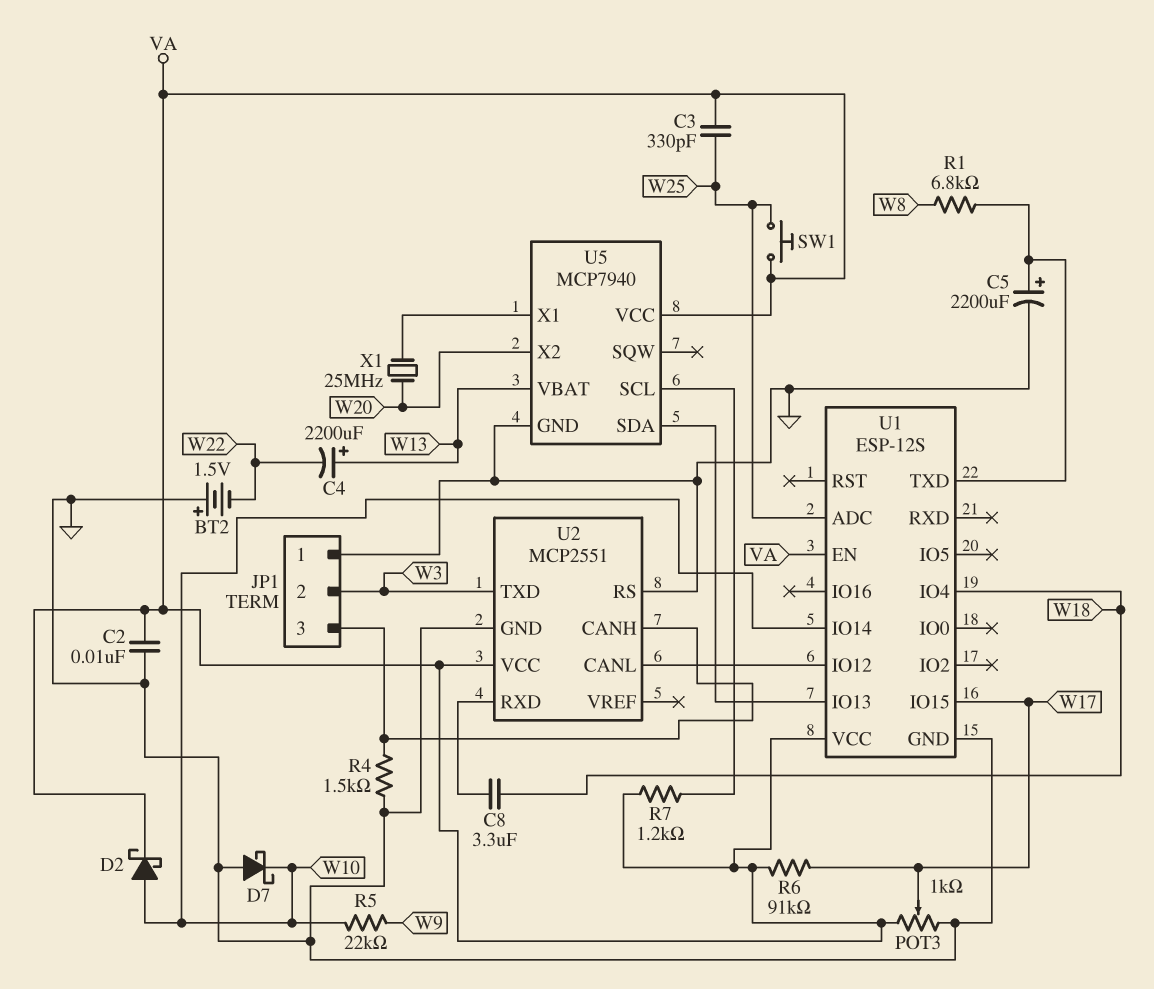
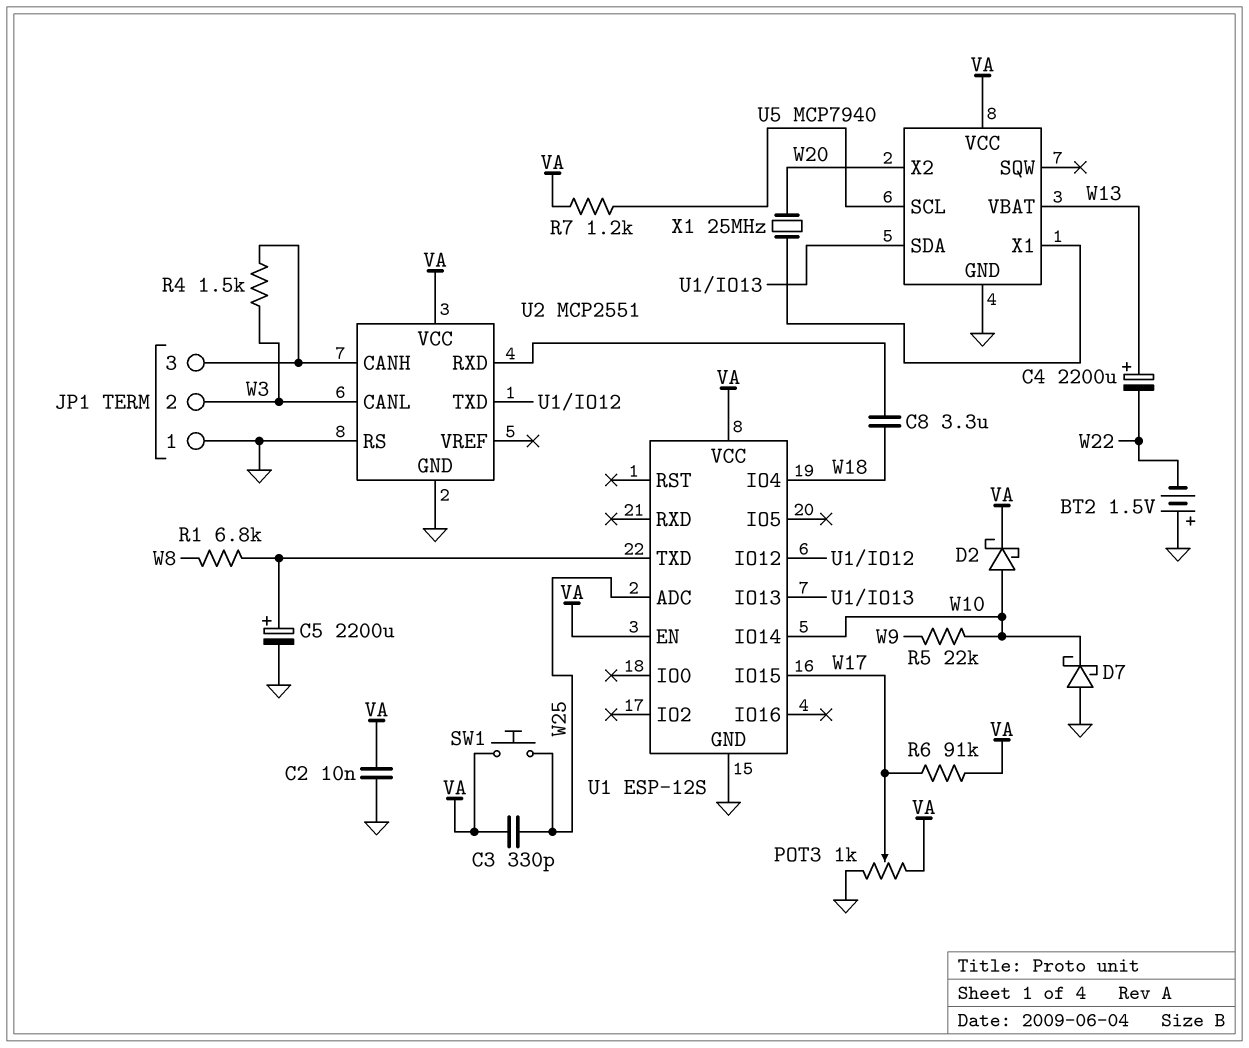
R4: 1.5k (GND, JP1/3) -> 1.5k (JP1/3, W3)
U2 pin CANL: U1/IO12 -> W3
U2 pin TXD: W3 -> U1/IO12

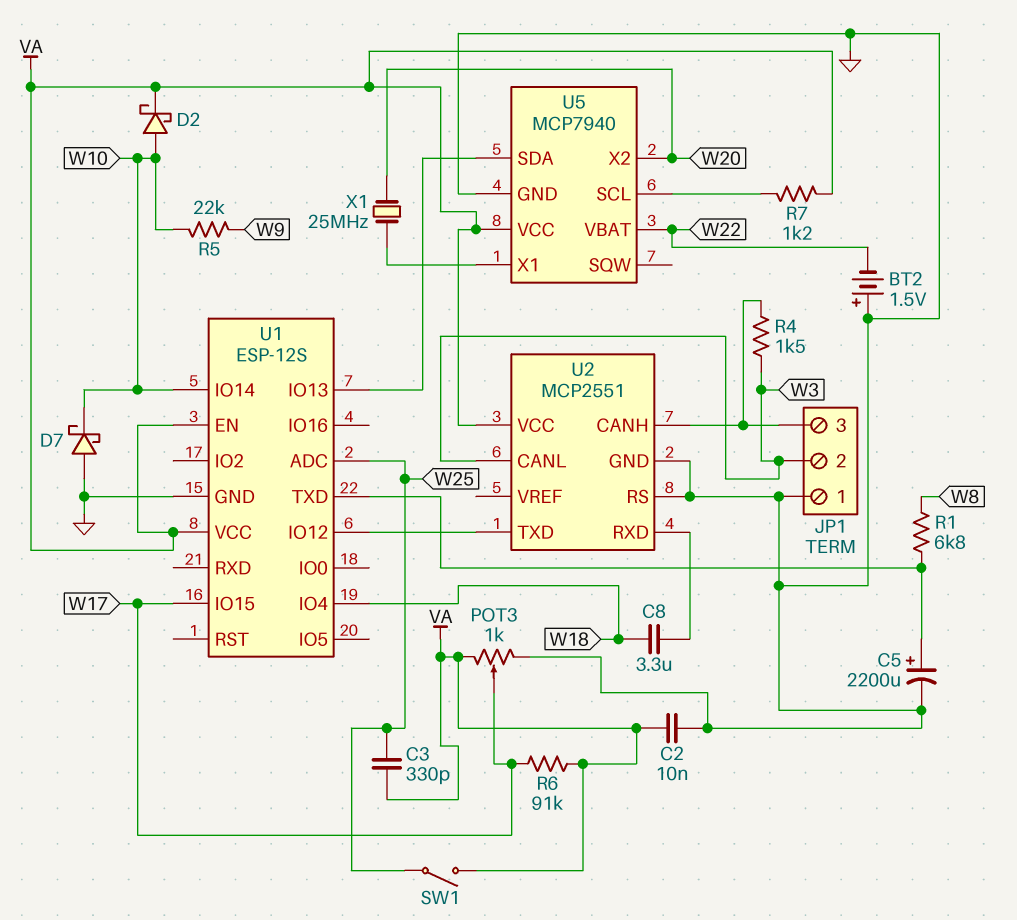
C4: 2200uF (plus W13, minus W22) -> none
SW1: button (VA, W25) -> switch (VA, W25)
U5 pin VBAT: W13 -> W22

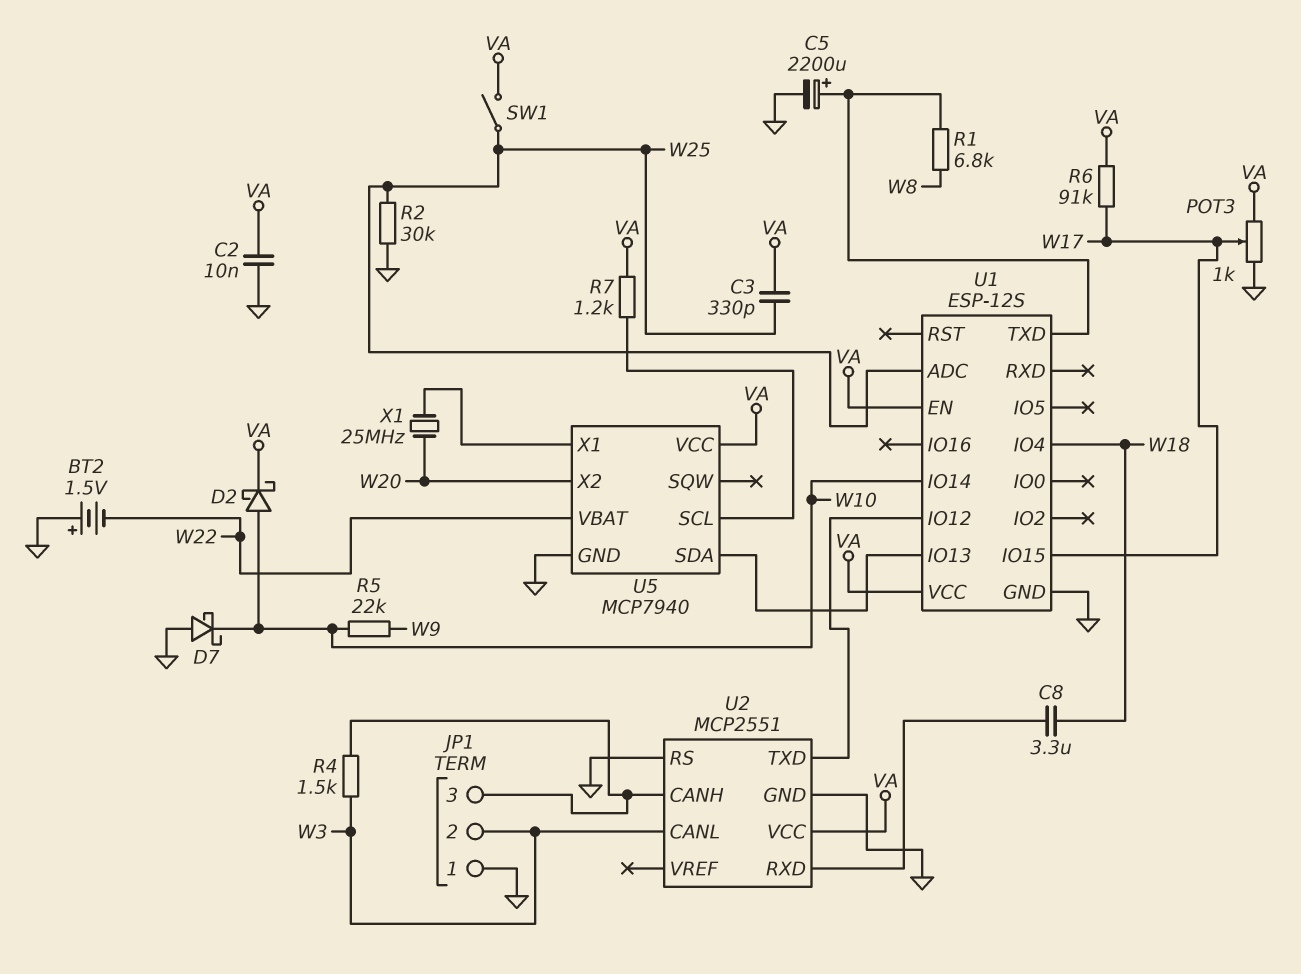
R2: none -> 30k (GND, W25)

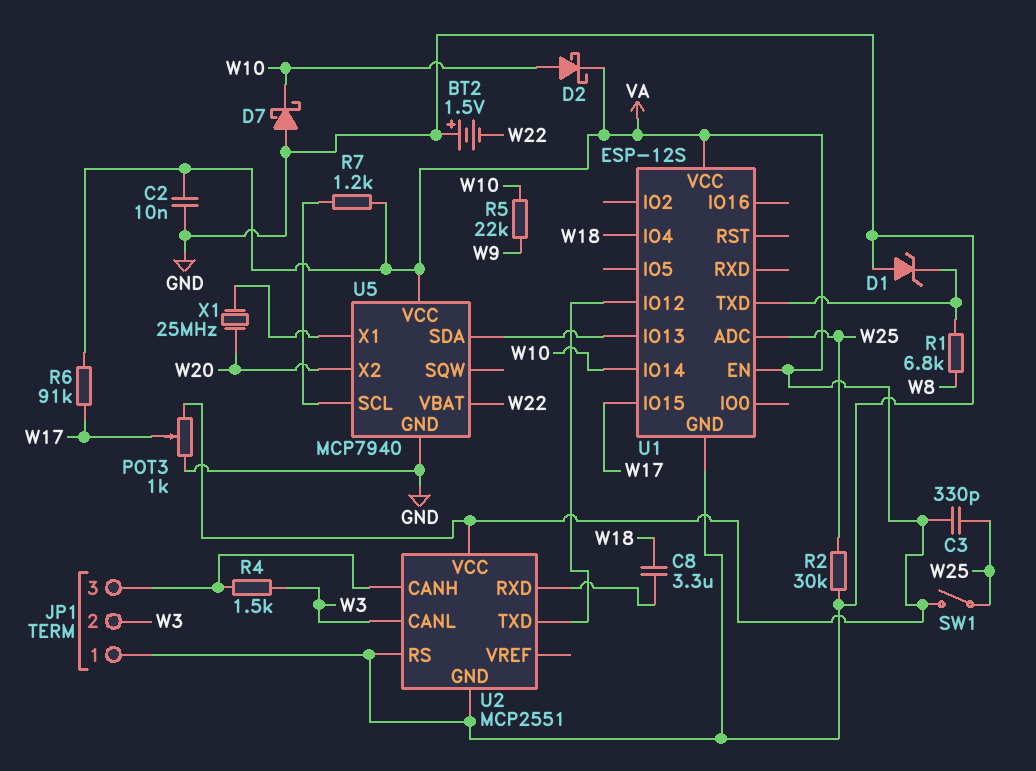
C5: 2200uF (plus U1/TXD, minus GND) -> none
D1: none -> zener (A GND, K U1/TXD)

